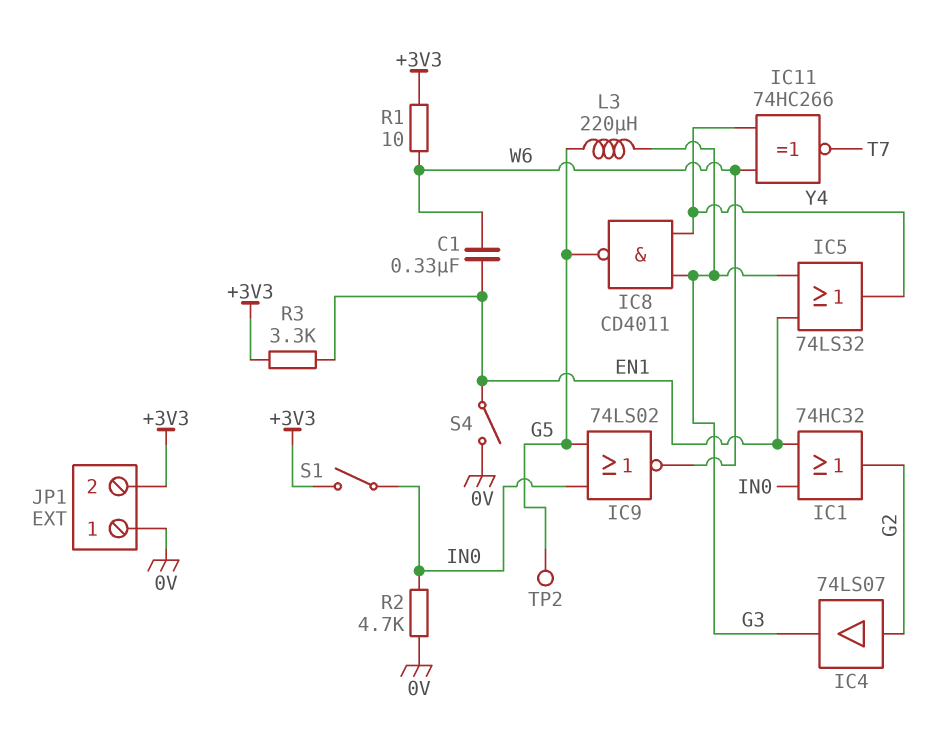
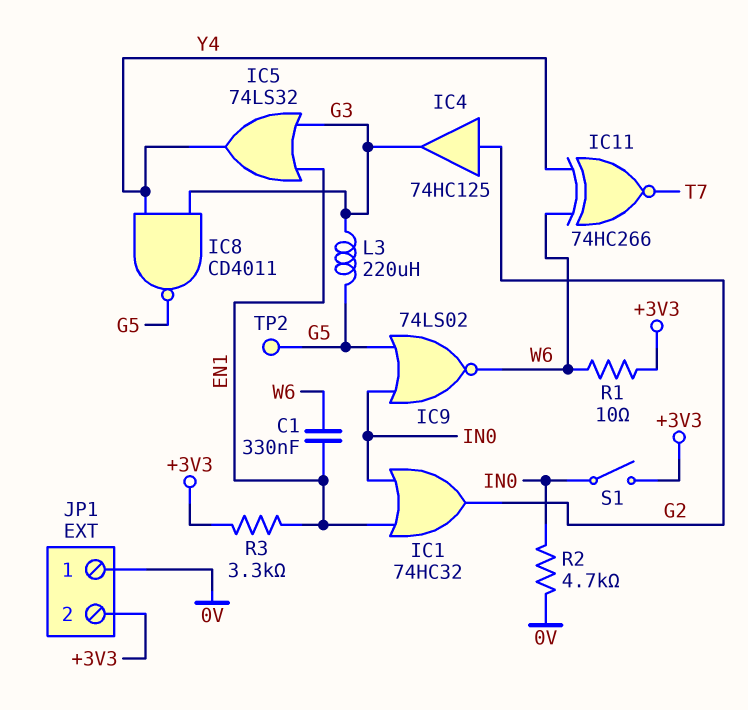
IC4: buffer 74LS07 (in G2, out G3) -> buffer 74HC125 (in G2, out G3)
S4: switch (0V, EN1) -> none

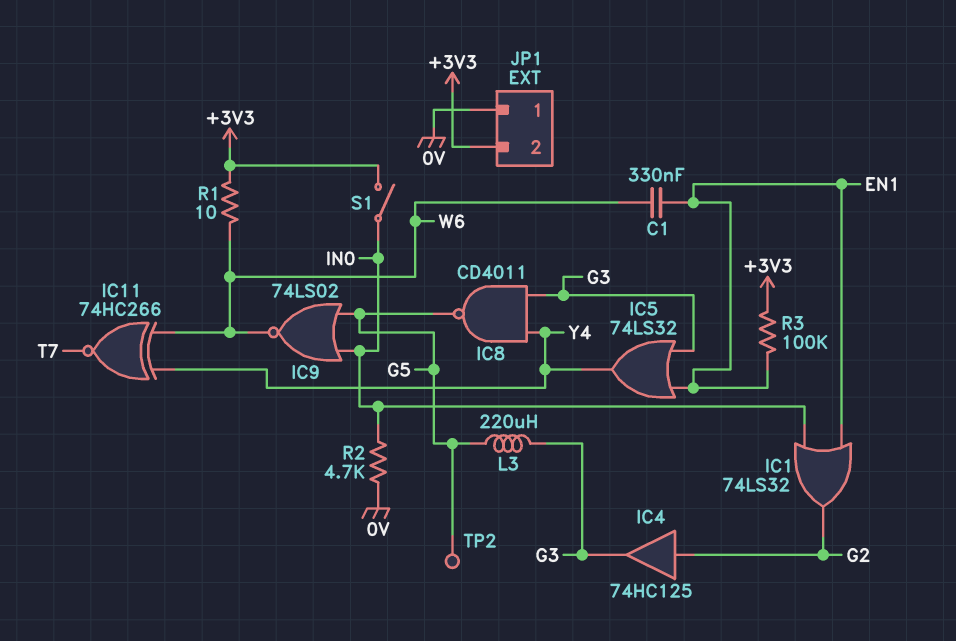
IC1: OR 74HC32 (in EN1, in IN0, out G2) -> OR 74LS32 (in EN1, in IN0, out G2)
R3: 3.3k (+3V3, EN1) -> 100k (+3V3, EN1)

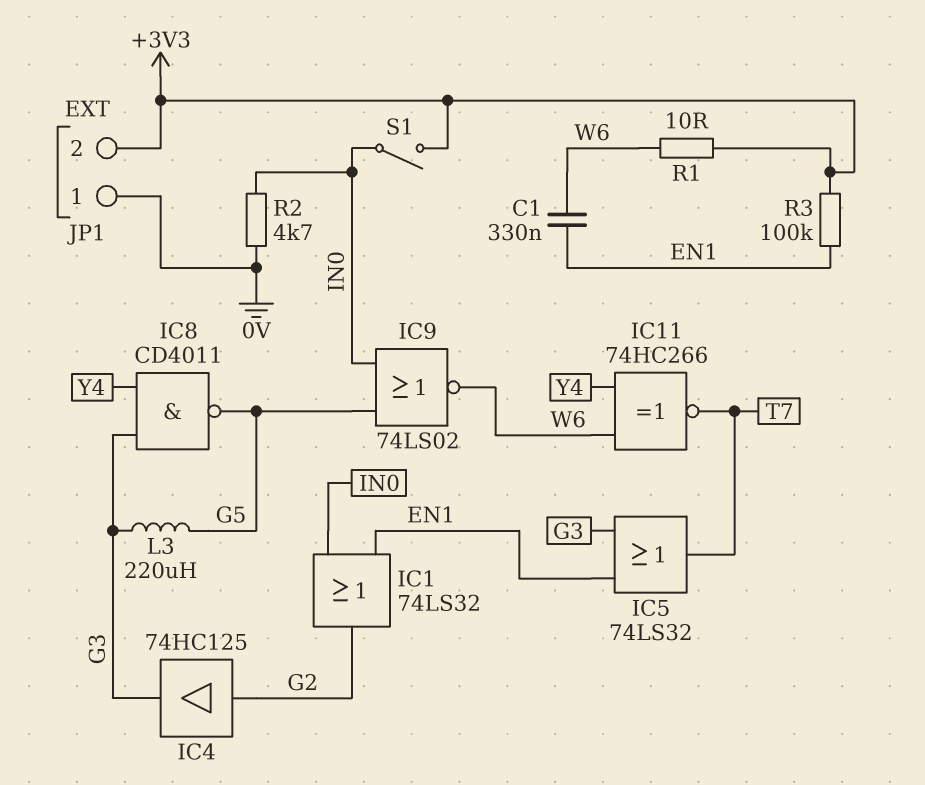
IC5: OR 74LS32 (in EN1, in G3, out Y4) -> OR 74LS32 (in EN1, in G3, out T7)
TP2: test point (G5) -> none

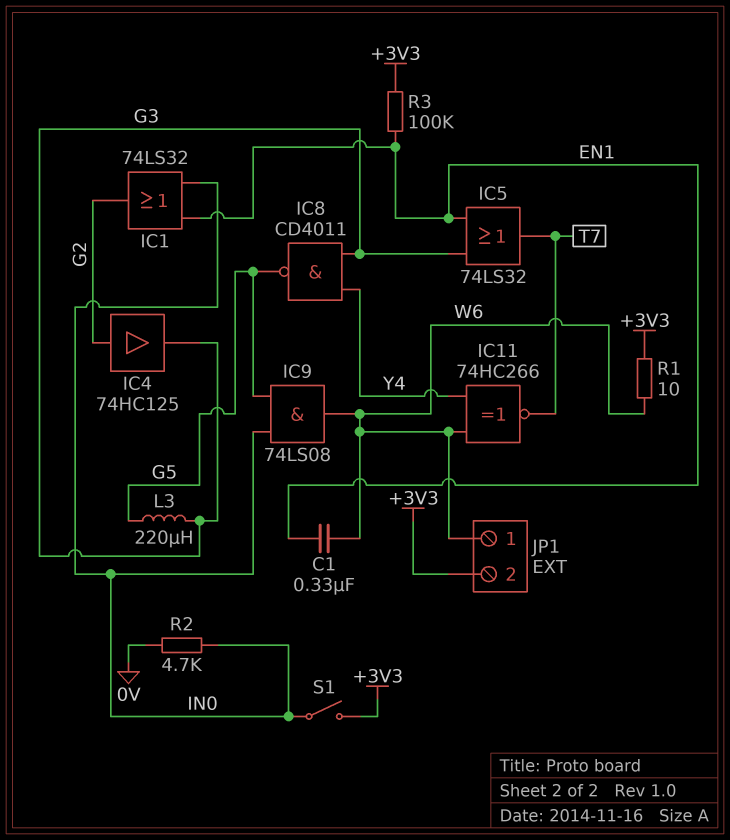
IC9: NOR 74LS02 (in G5, in IN0, out W6) -> AND 74LS08 (in G5, in IN0, out W6)
JP1 pin 1: 0V -> W6

